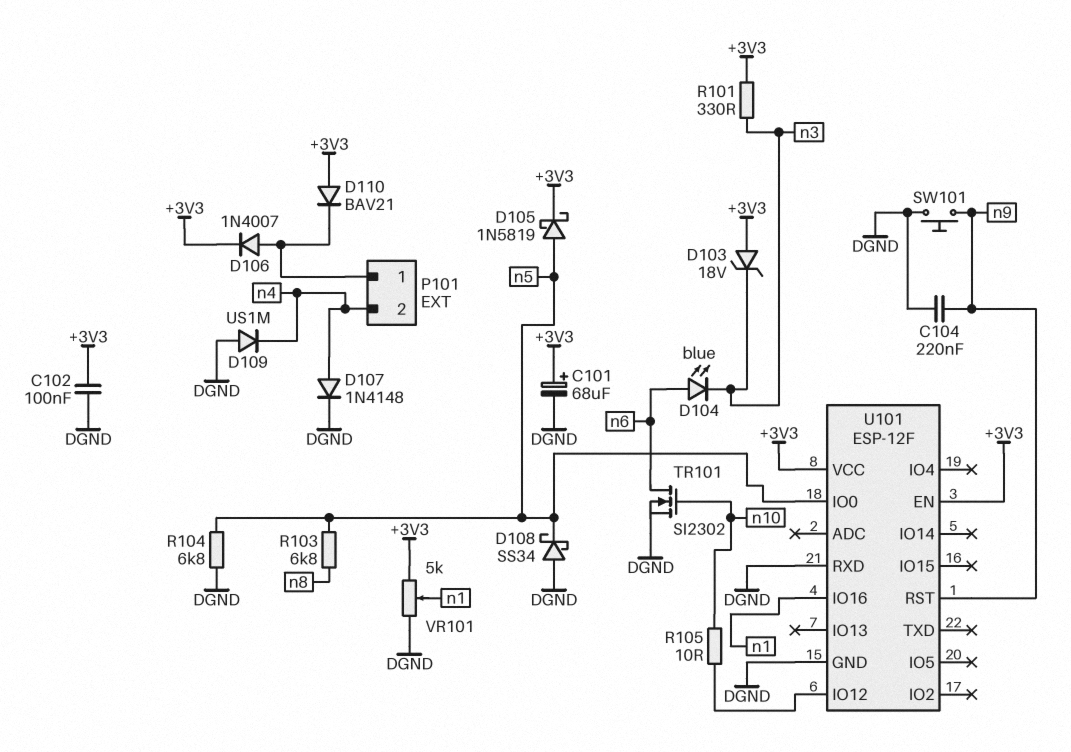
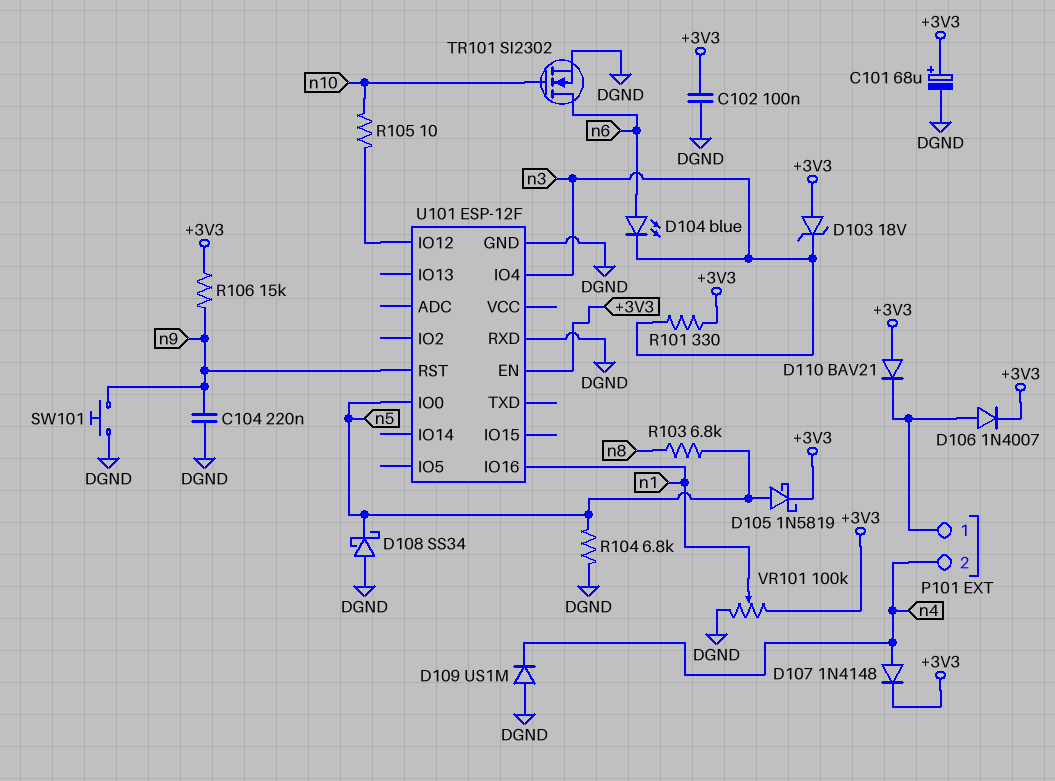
D107: diode 1N4148 (A n4, K DGND) -> diode 1N4148 (A n4, K +3V3)
R106: none -> 15k (+3V3, n9)
U101 pin IO4: none -> n3
U101 pin VCC: +3V3 -> none
VR101: 5k (+3V3, DGND, wiper n1) -> 100k (+3V3, DGND, wiper n1)

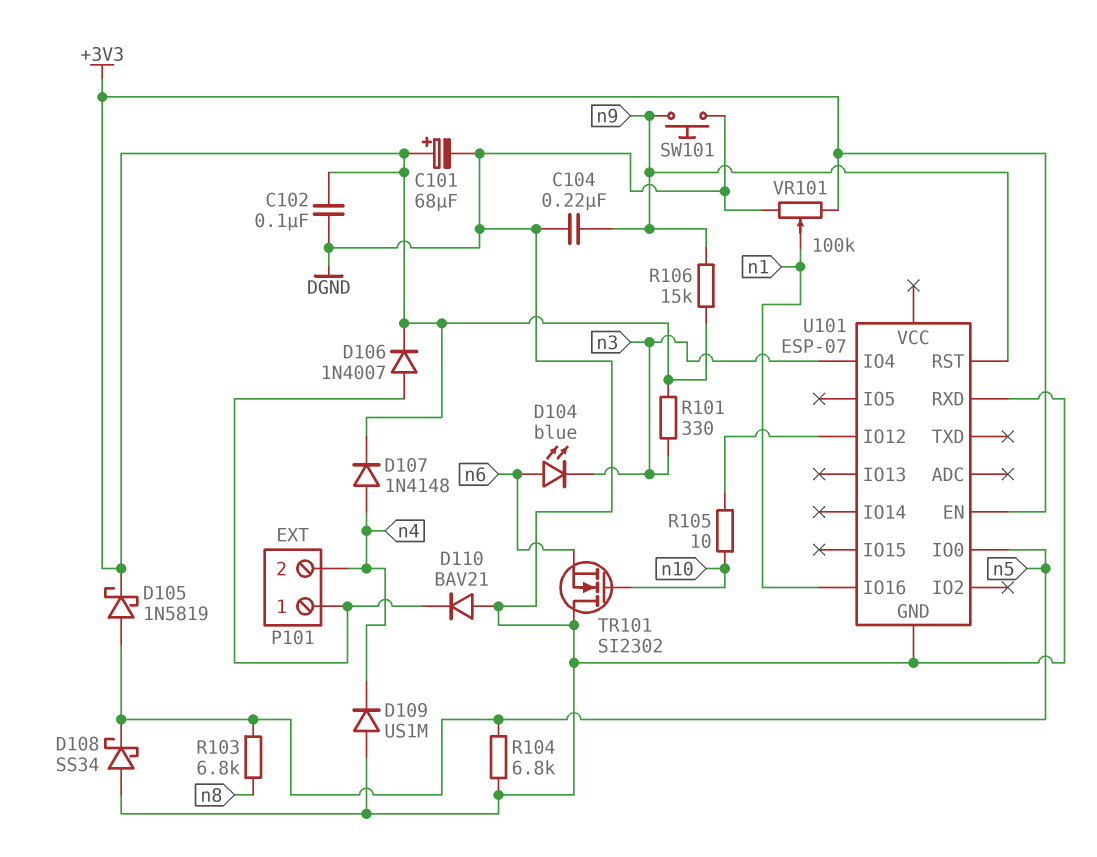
D103: zener 18V (A +3V3, K n3) -> none
D110: diode BAV21 (A +3V3, K P101/1) -> diode BAV21 (A DGND, K P101/1)
TR101: NMOS SI2302 (G n10, D n6, S DGND) -> NMOS SI2302 (G n10, D DGND, S n6)
U101: ESP-12F -> ESP-07

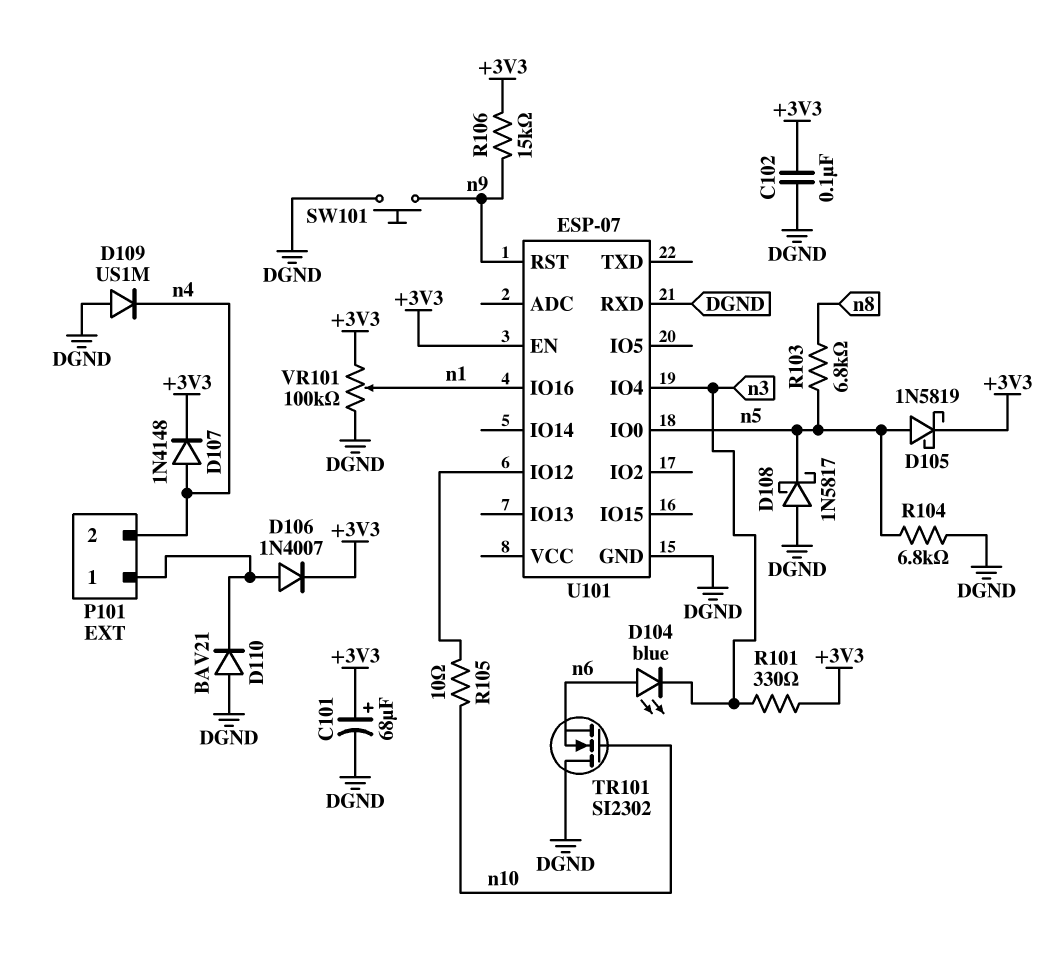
C104: 220nF (DGND, n9) -> none
D108: schottky SS34 (A DGND, K n5) -> schottky 1N5817 (A DGND, K n5)

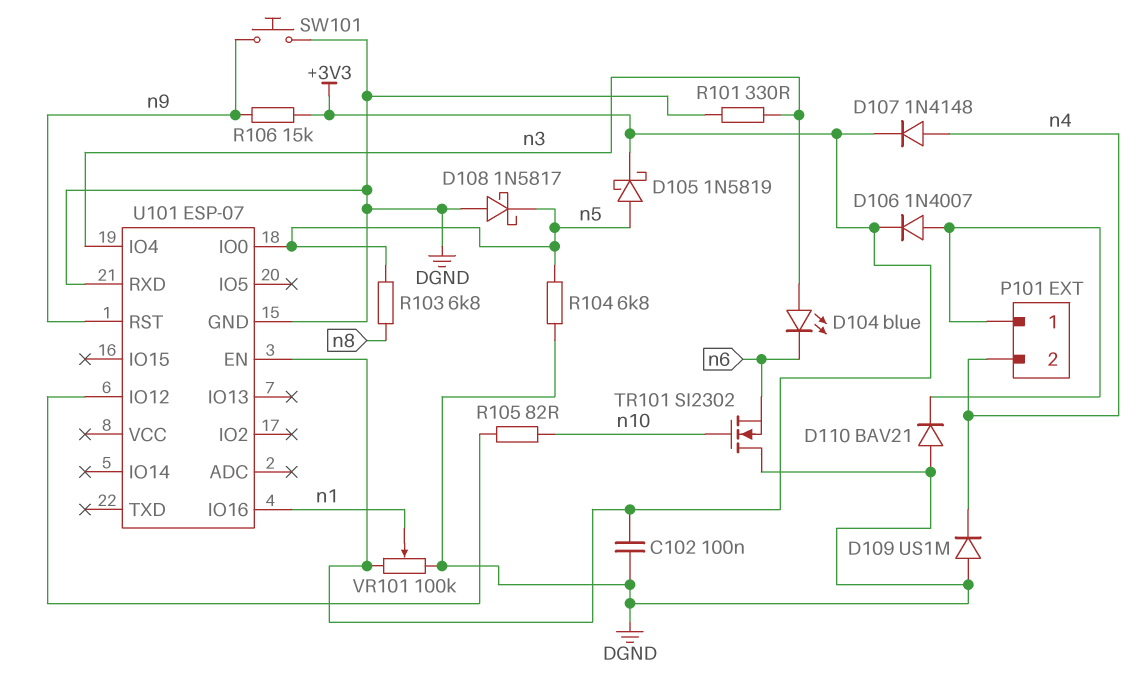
C101: 68uF (plus +3V3, minus DGND) -> none
D104: LED blue (A n6, K n3) -> LED blue (A n3, K n6)
R101: 330 (+3V3, n3) -> 330 (DGND, n3)
R105: 10 (U101/IO12, n10) -> 82 (U101/IO12, n10)

